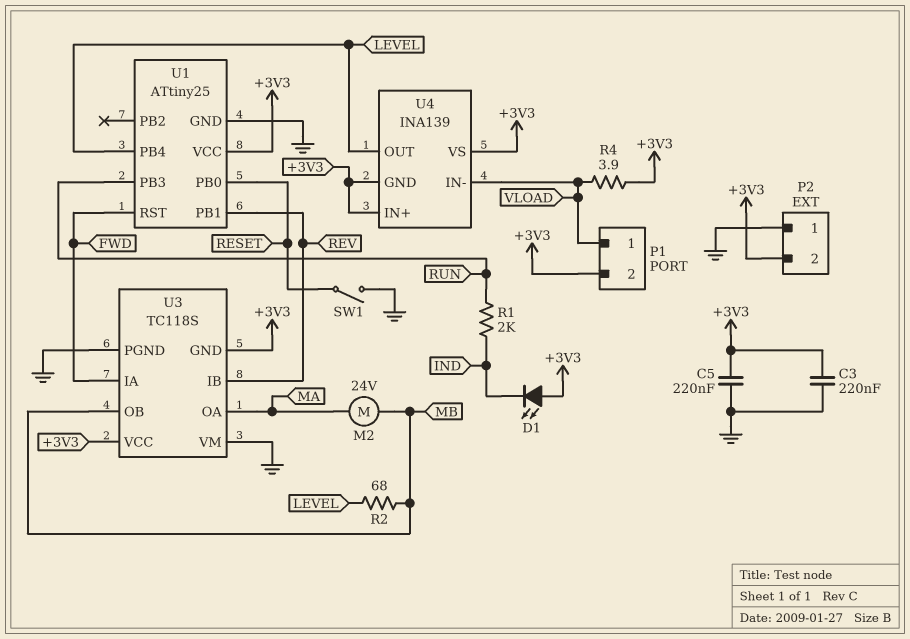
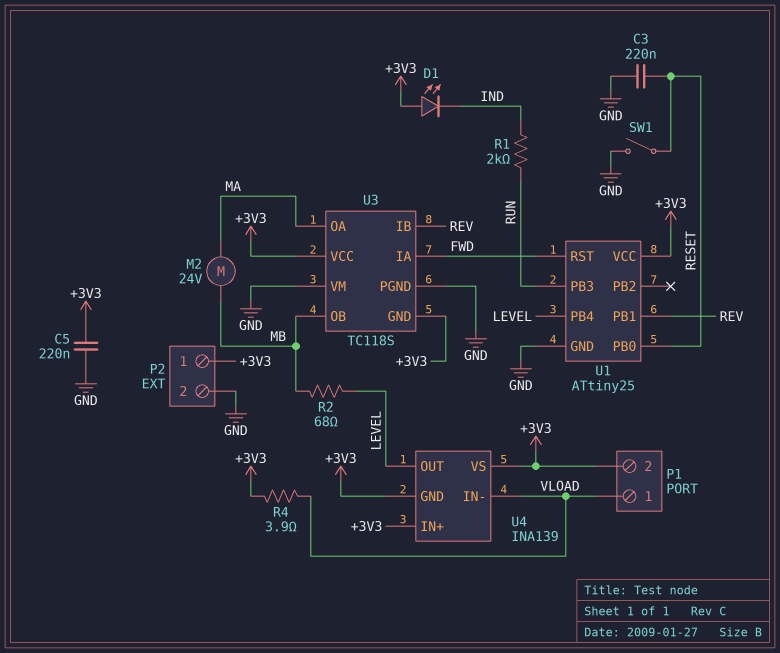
C3: 220nF (+3V3, GND) -> 220nF (GND, RESET)
P2 pin 1: GND -> +3V3
P2 pin 2: +3V3 -> GND

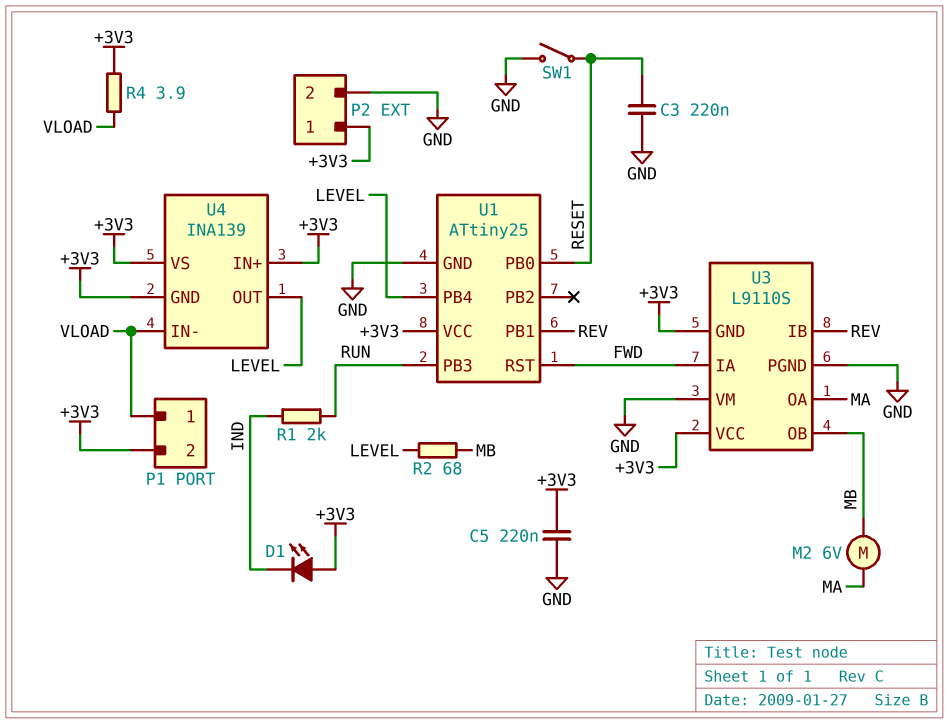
M2: motor 24V (MA, MB) -> motor 6V (MA, MB)
U3: TC118S -> L9110S

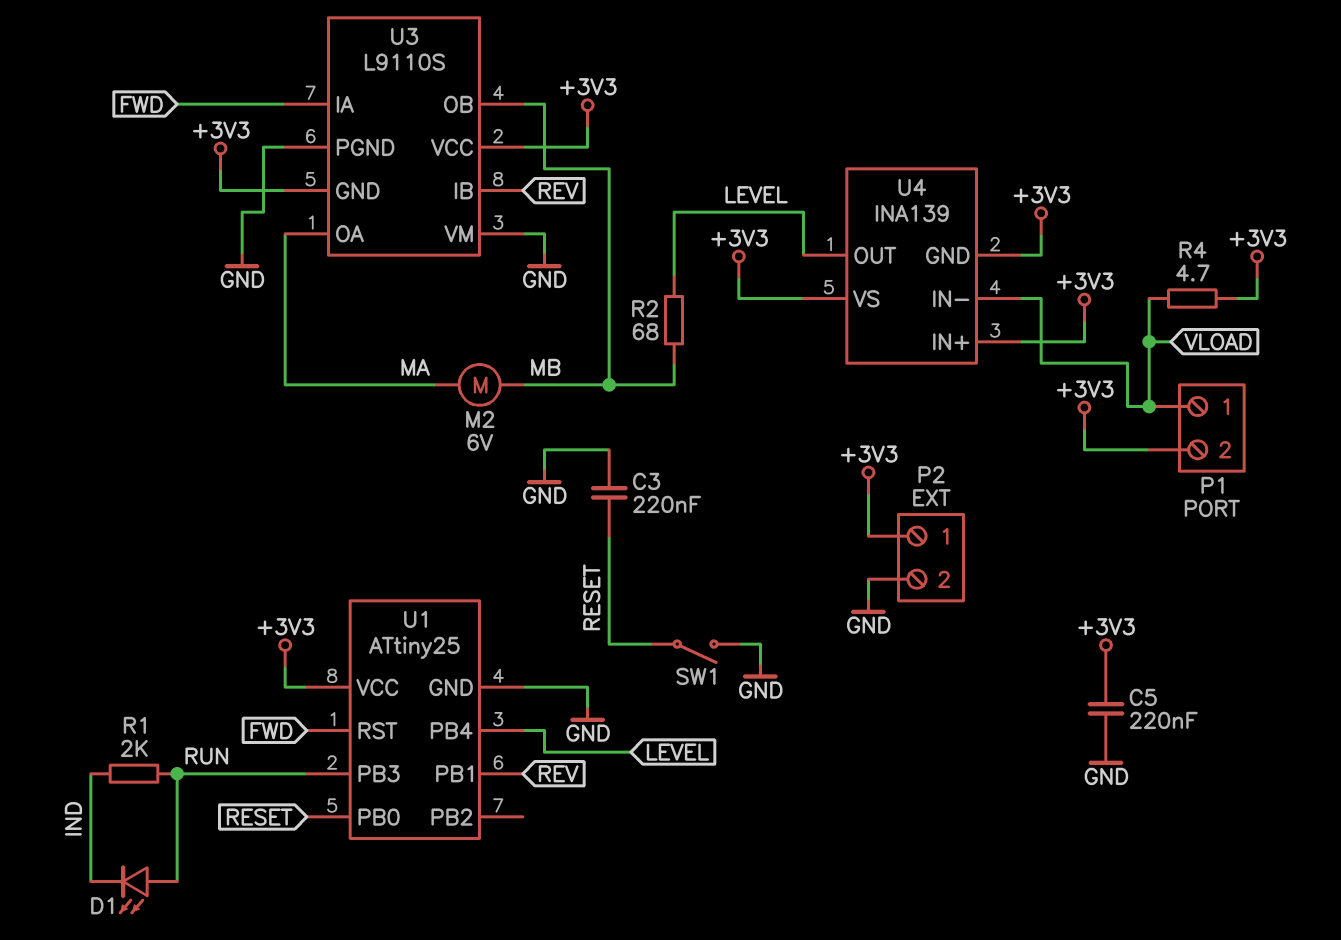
D1: LED (A +3V3, K IND) -> LED (A RUN, K IND)
R4: 3.9 (+3V3, VLOAD) -> 4.7 (+3V3, VLOAD)

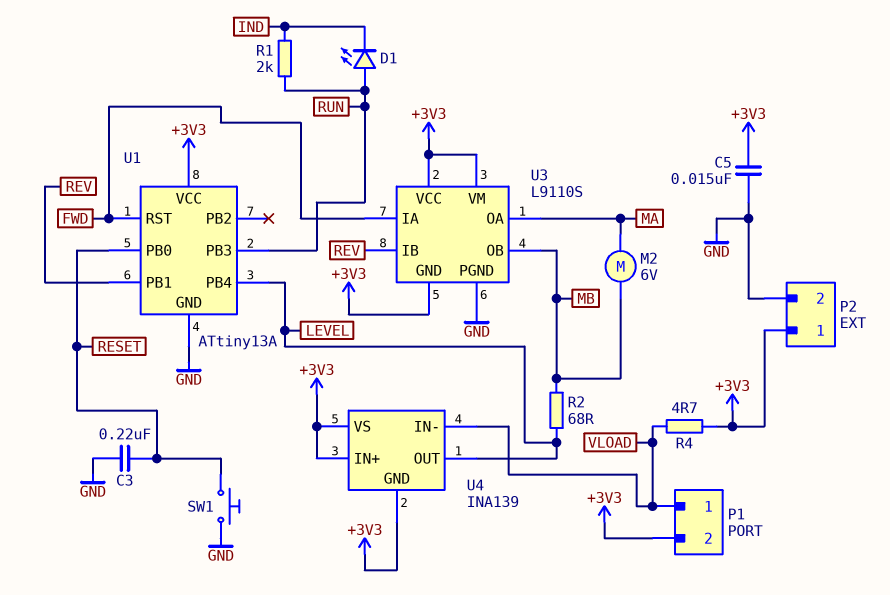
C5: 220nF (+3V3, GND) -> 15nF (+3V3, GND)
SW1: switch (GND, RESET) -> button (GND, RESET)
U1: ATtiny25 -> ATtiny13A
U3 pin VM: GND -> +3V3

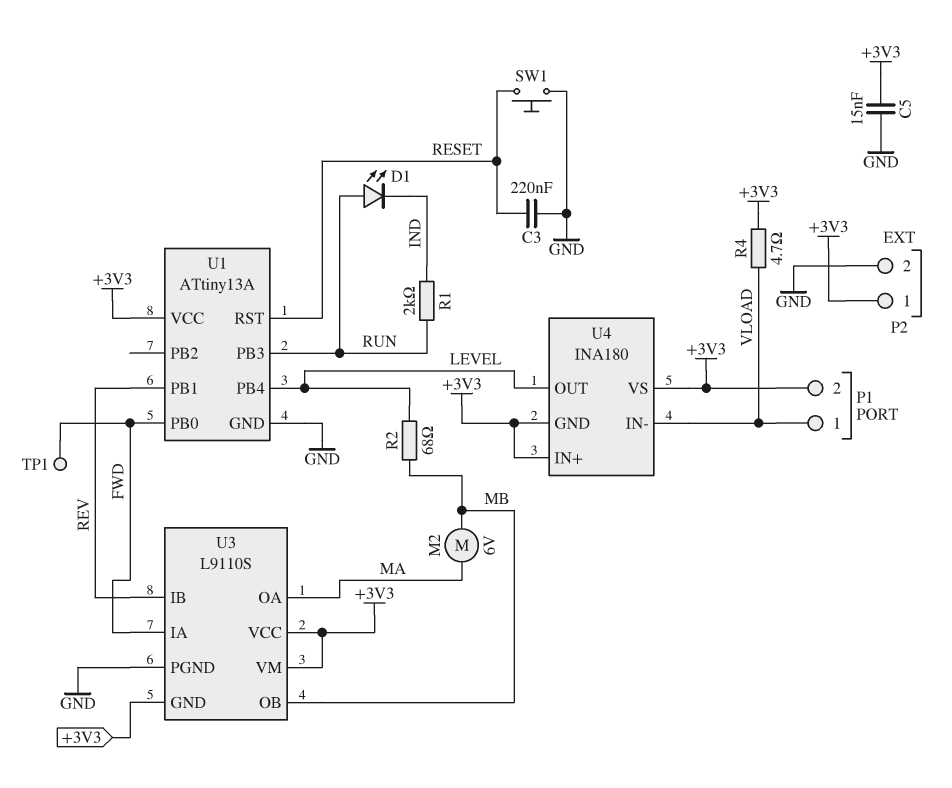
TP1: none -> test point (FWD)
U1 pin PB0: RESET -> FWD
U1 pin RST: FWD -> RESET
U4: INA139 -> INA180

